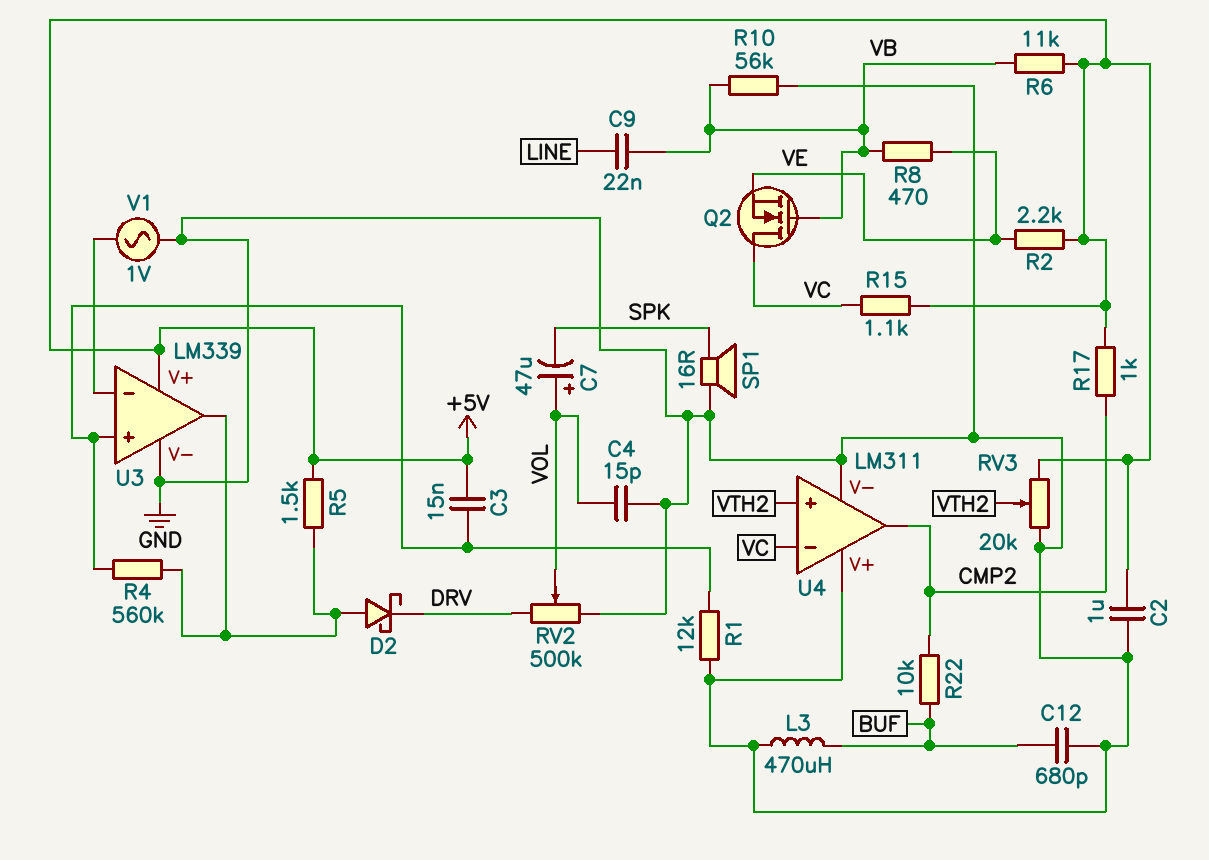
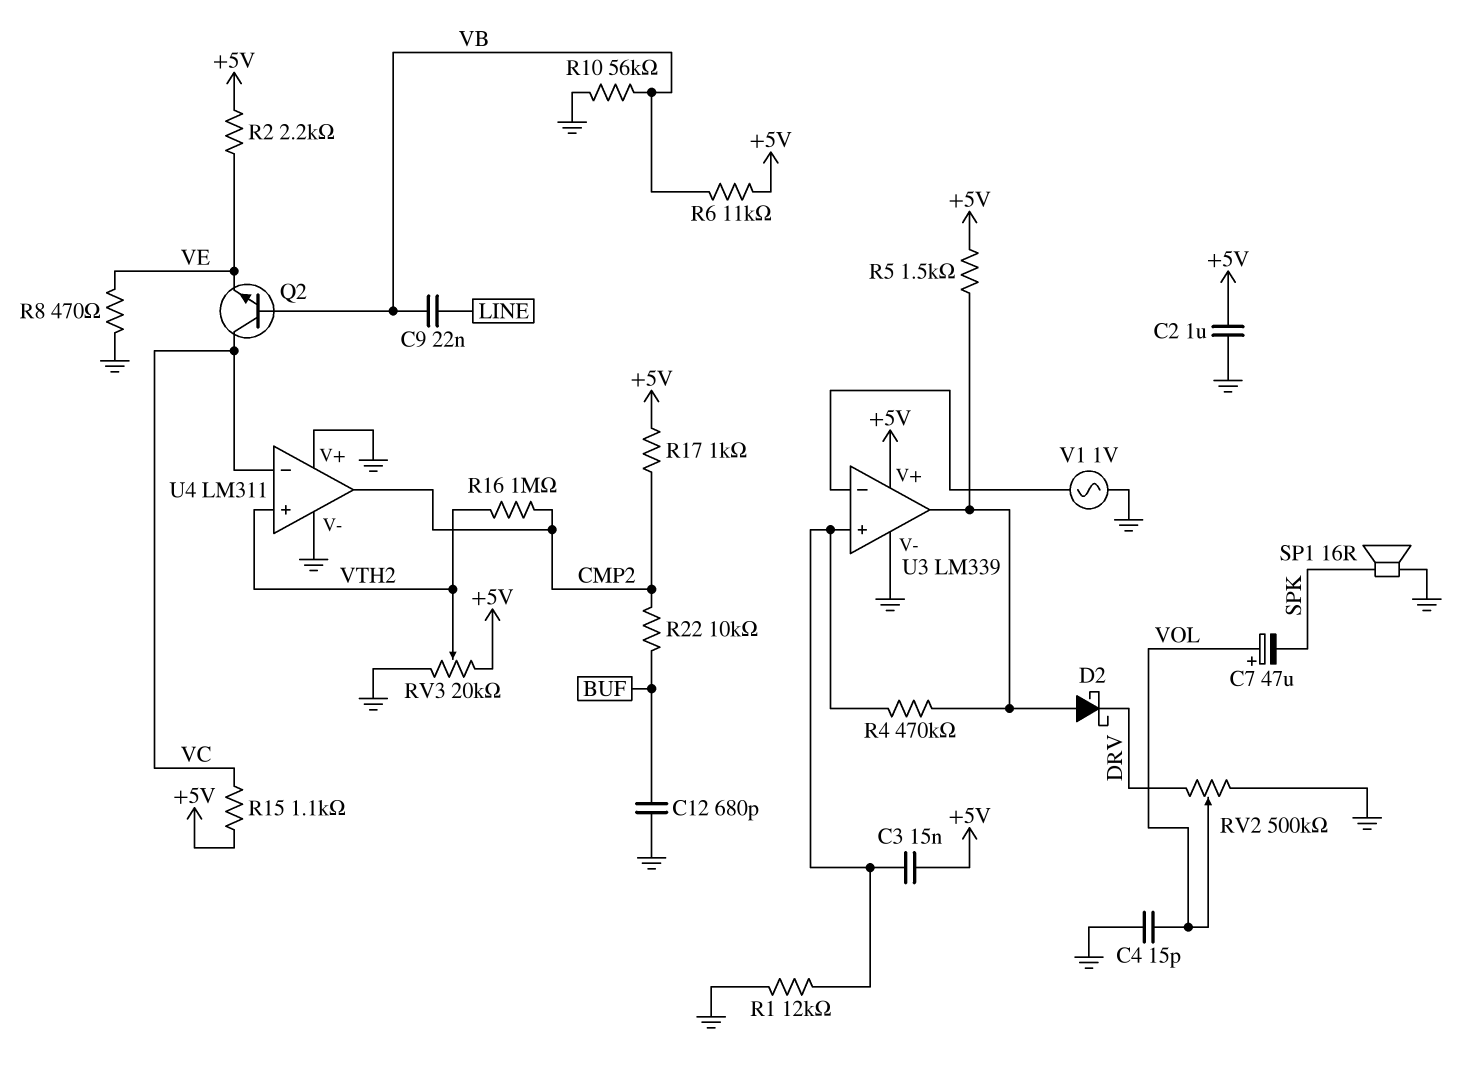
L3: 470uH (BUF, GND) -> none
Q2: NMOS (G VB, D VC, S VE) -> NPN (B VB, C VC, E VE)
R4: 560k (U3/in+, U3/out) -> 470k (U3/in+, U3/out)
R8: 470 (VB, VE) -> 470 (GND, VE)
R16: none -> 1M (CMP2, VTH2)

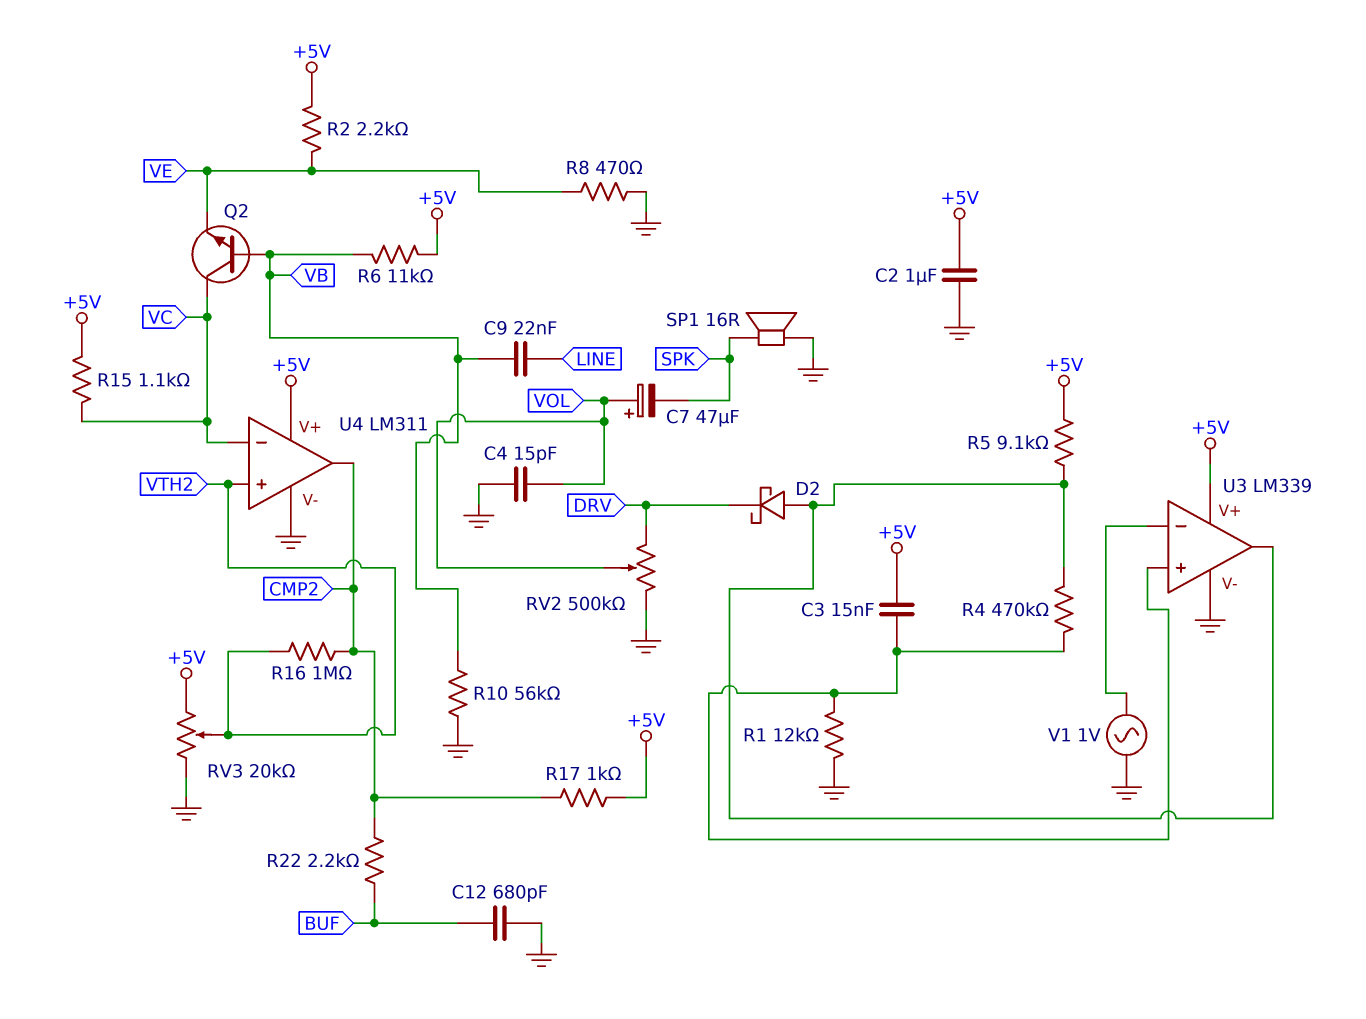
R5: 1.5k (+5V, U3/out) -> 9.1k (+5V, U3/out)
R22: 10k (BUF, CMP2) -> 2.2k (BUF, CMP2)
U4 pin V+: GND -> +5V

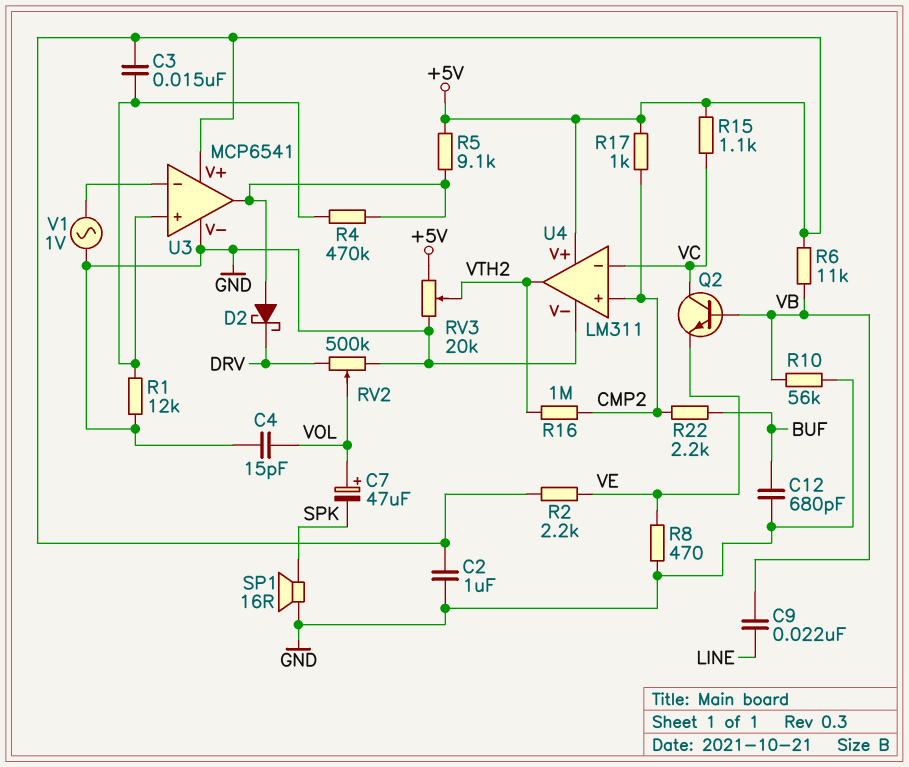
U3: LM339 -> MCP6541
U4 pin in+: VTH2 -> CMP2
U4 pin out: CMP2 -> VTH2

